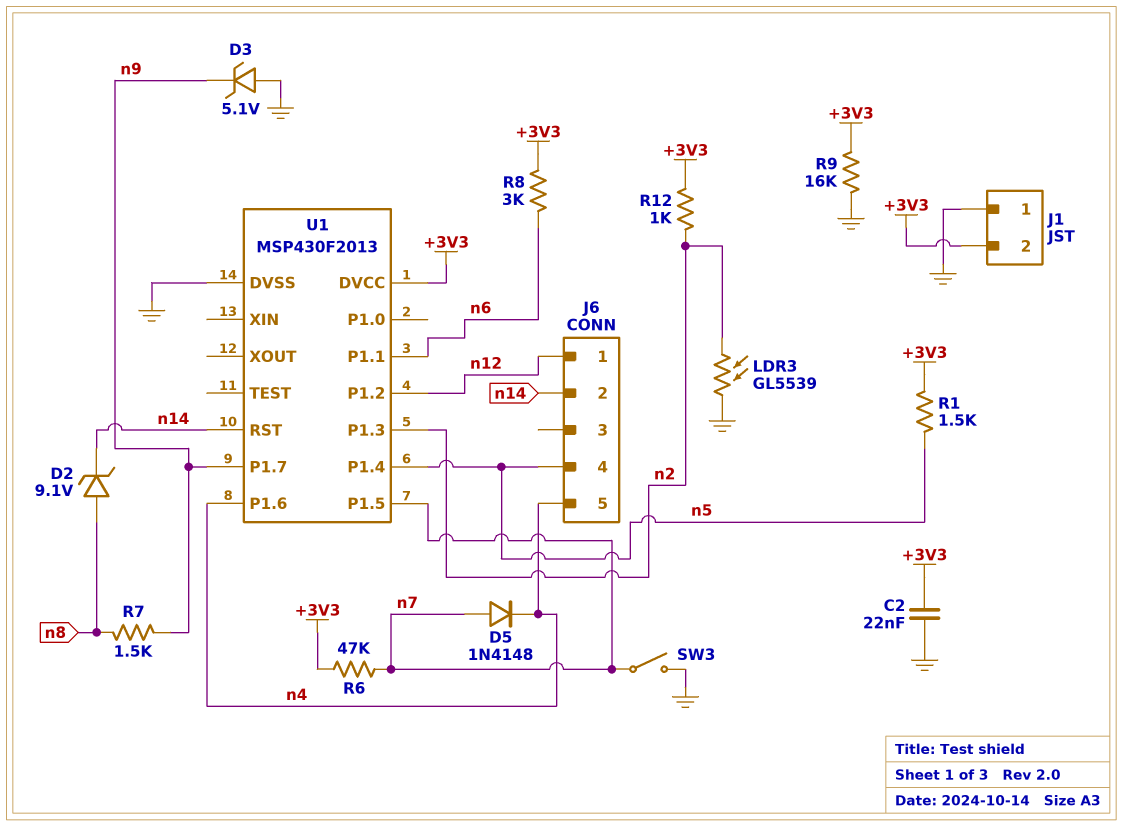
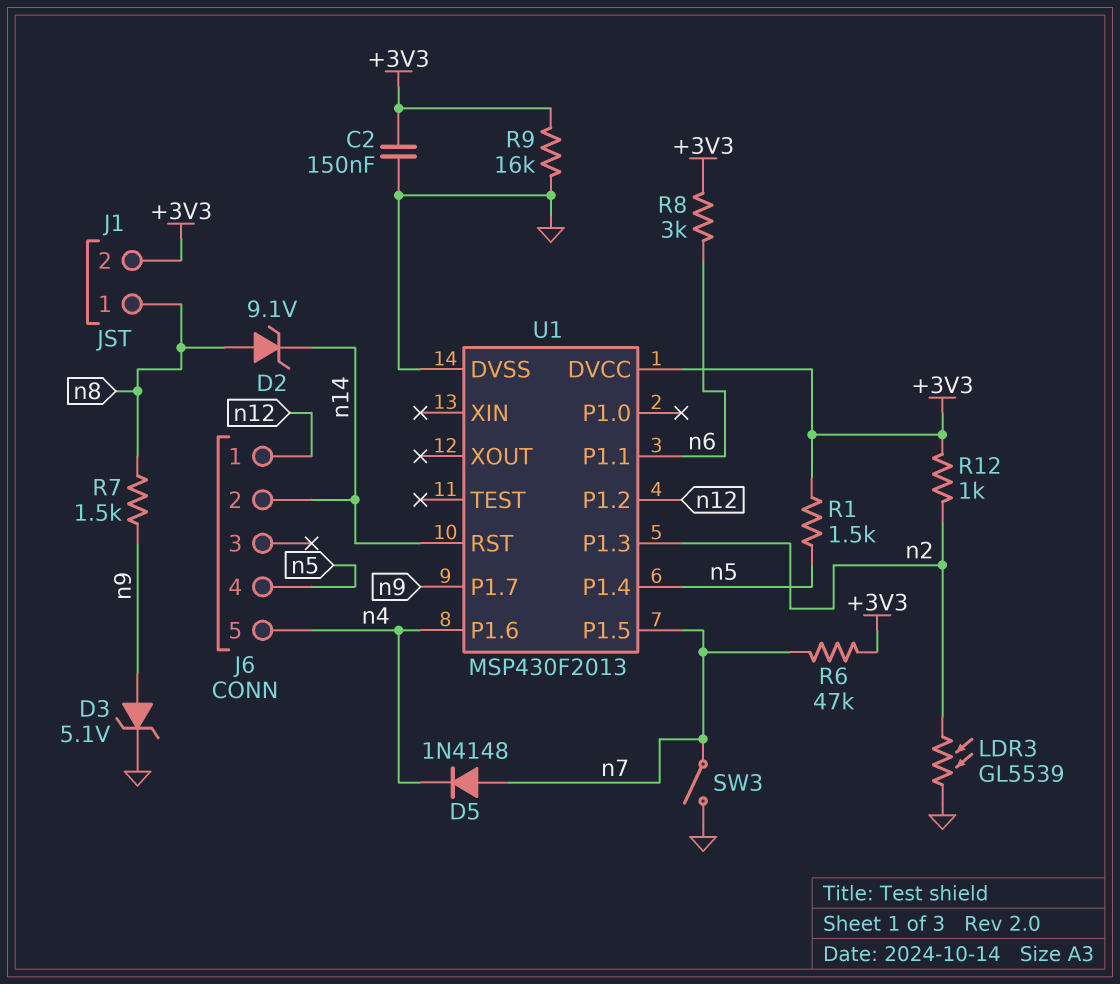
C2: 22nF (+3V3, GND) -> 150nF (+3V3, GND)
D3: zener 5.1V (A GND, K n9) -> zener 5.1V (A n9, K GND)
J1 pin 1: GND -> n8

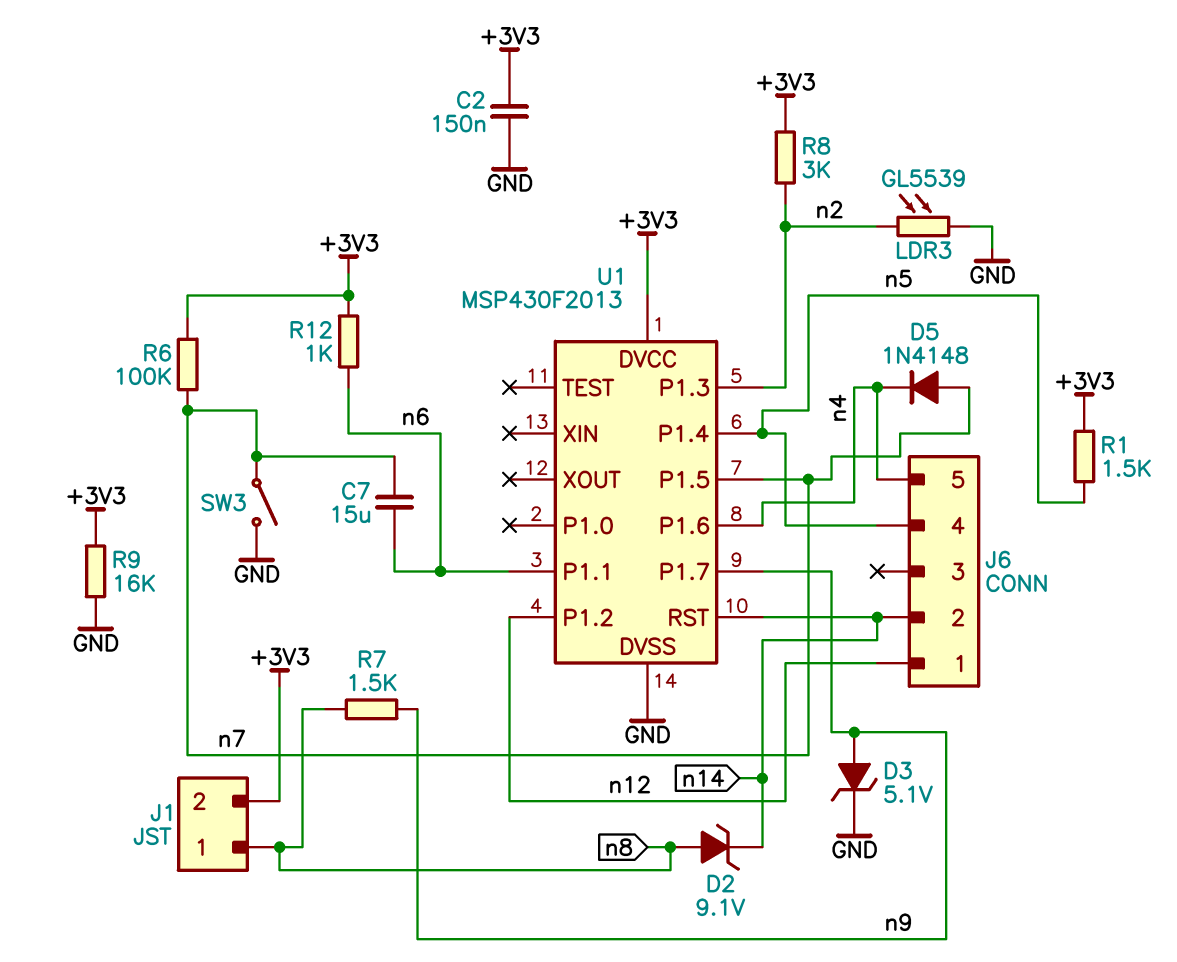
C7: none -> 15uF (n6, n7)
R6: 47k (+3V3, n7) -> 100k (+3V3, n7)
R8: 3k (+3V3, n6) -> 3k (+3V3, n2)
R12: 1k (+3V3, n2) -> 1k (+3V3, n6)

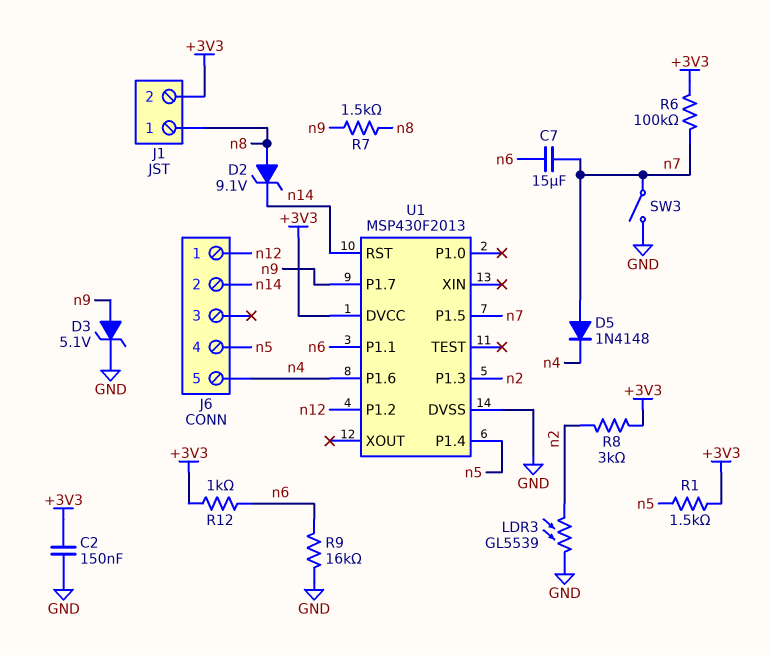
R9: 16k (+3V3, GND) -> 16k (GND, n6)

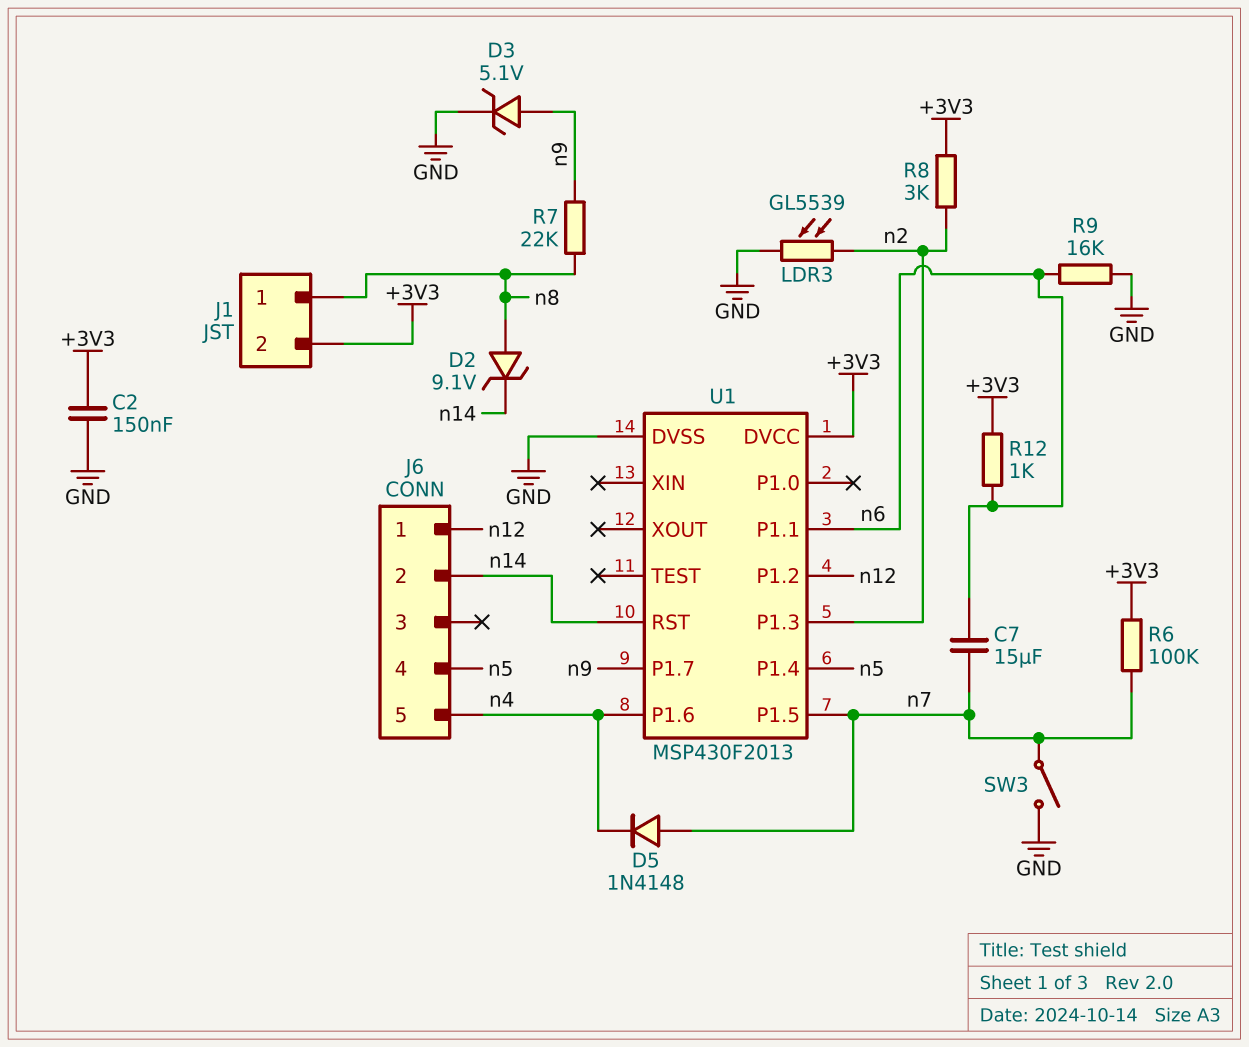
R1: 1.5k (+3V3, n5) -> none
R7: 1.5k (n8, n9) -> 22k (n8, n9)

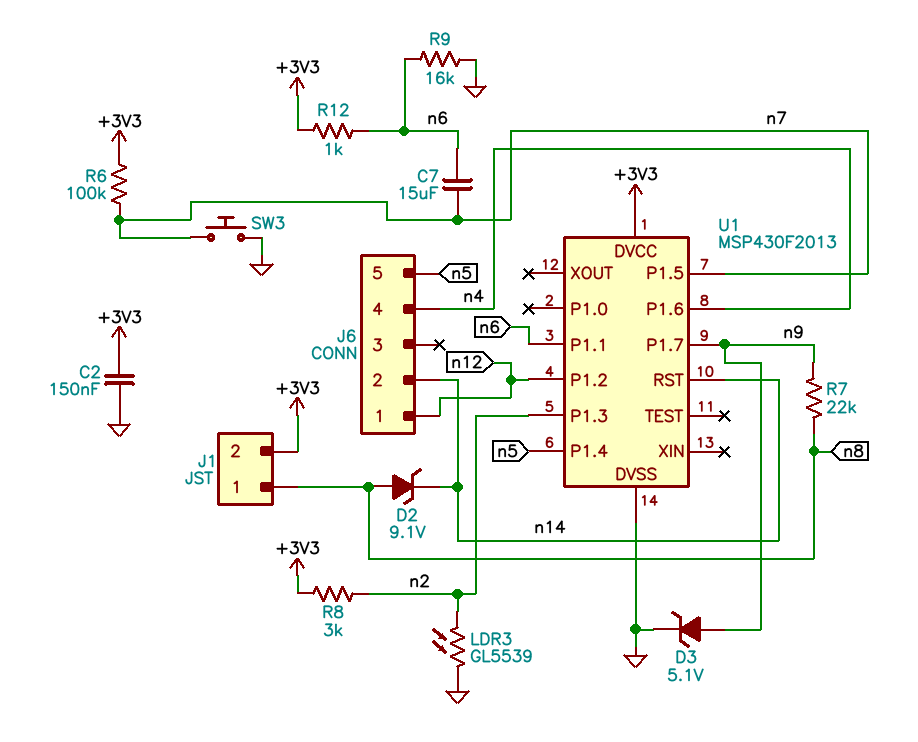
D5: diode 1N4148 (A n7, K n4) -> none
J6 pin 4: n5 -> n4
J6 pin 5: n4 -> n5
SW3: switch (GND, n7) -> button (GND, n7)

